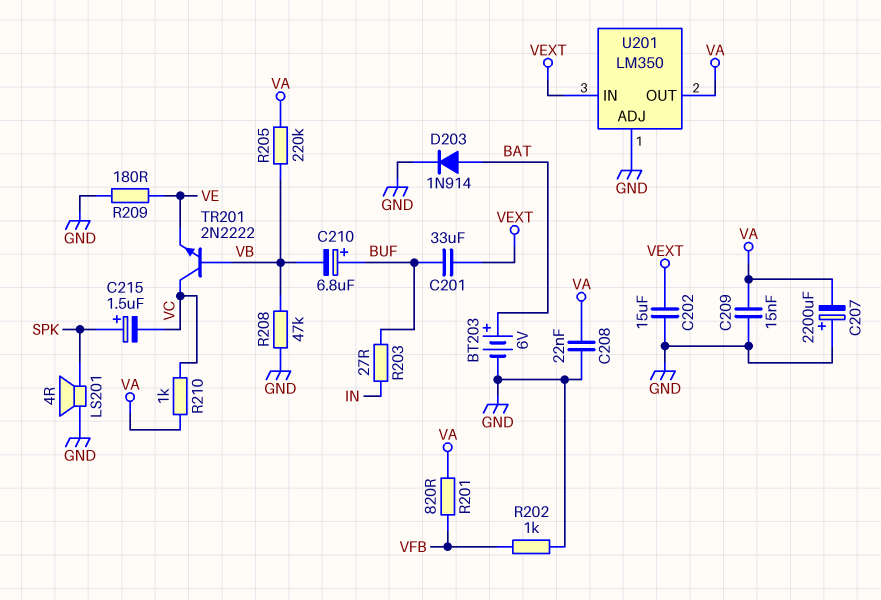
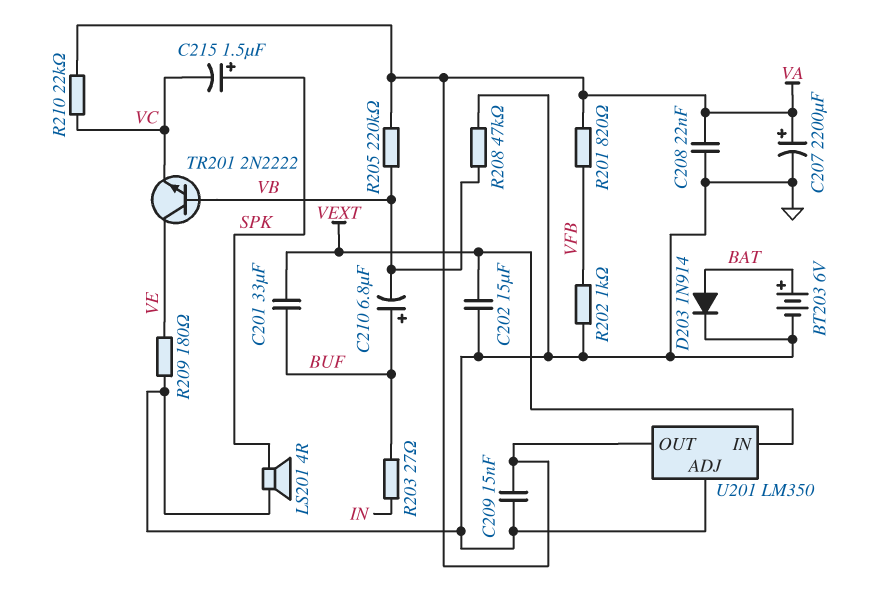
C207: 2200uF (plus GND, minus VA) -> 2200uF (plus VA, minus GND)
R210: 1k (VA, VC) -> 22k (VA, VC)
TR201: NPN 2N2222 (B VB, C VC, E VE) -> NPN 2N2222 (B VB, C VE, E VC)

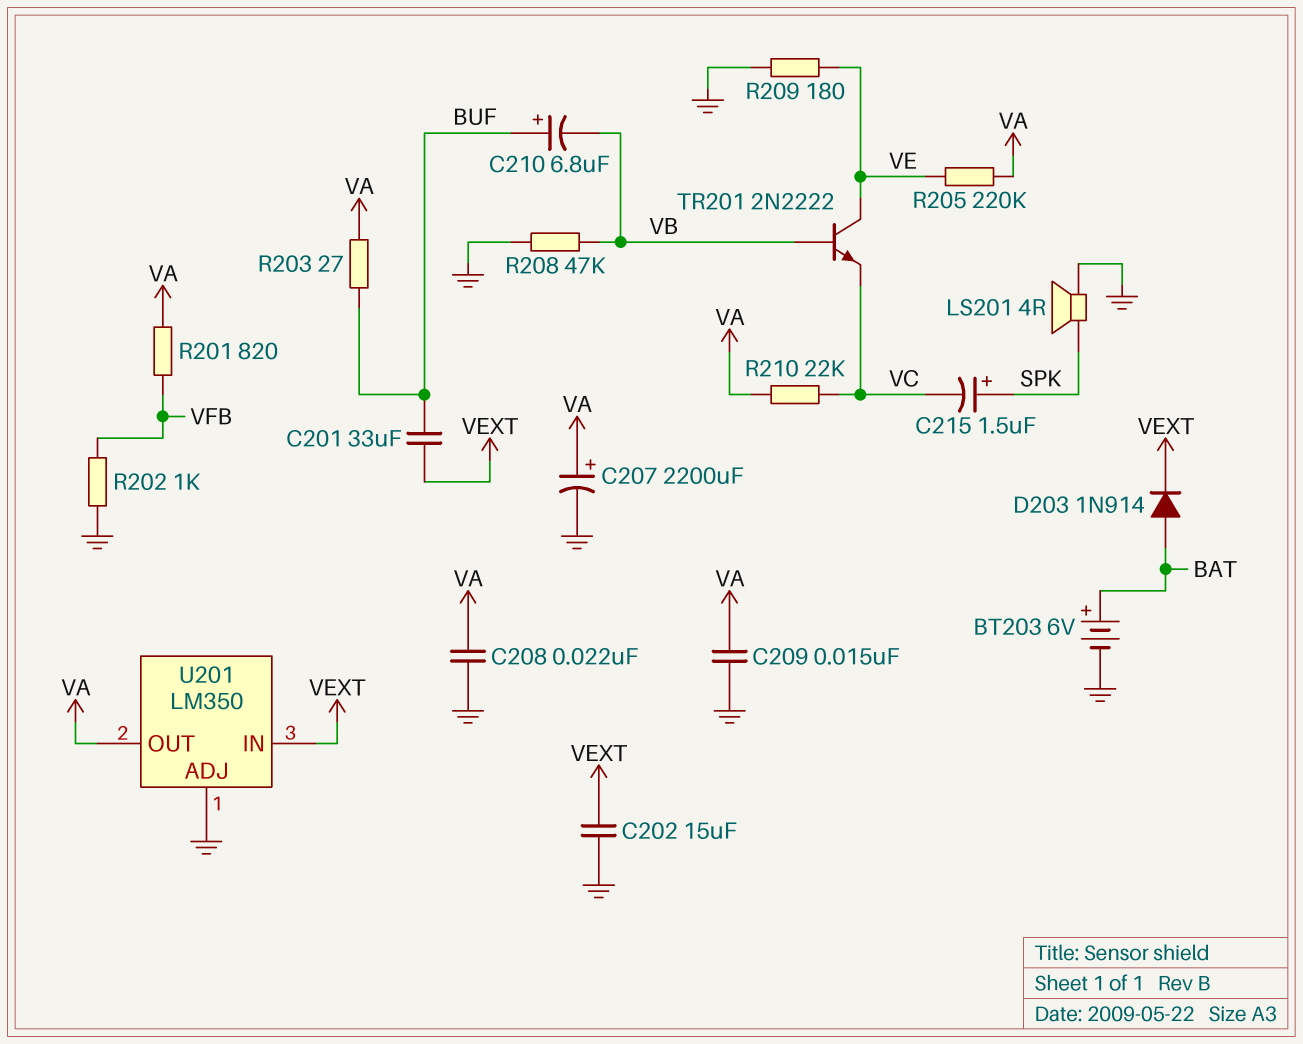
D203: diode 1N914 (A BAT, K GND) -> diode 1N914 (A BAT, K VEXT)
R203: 27 (BUF, IN) -> 27 (BUF, VA)
R205: 220k (VA, VB) -> 220k (VA, VE)

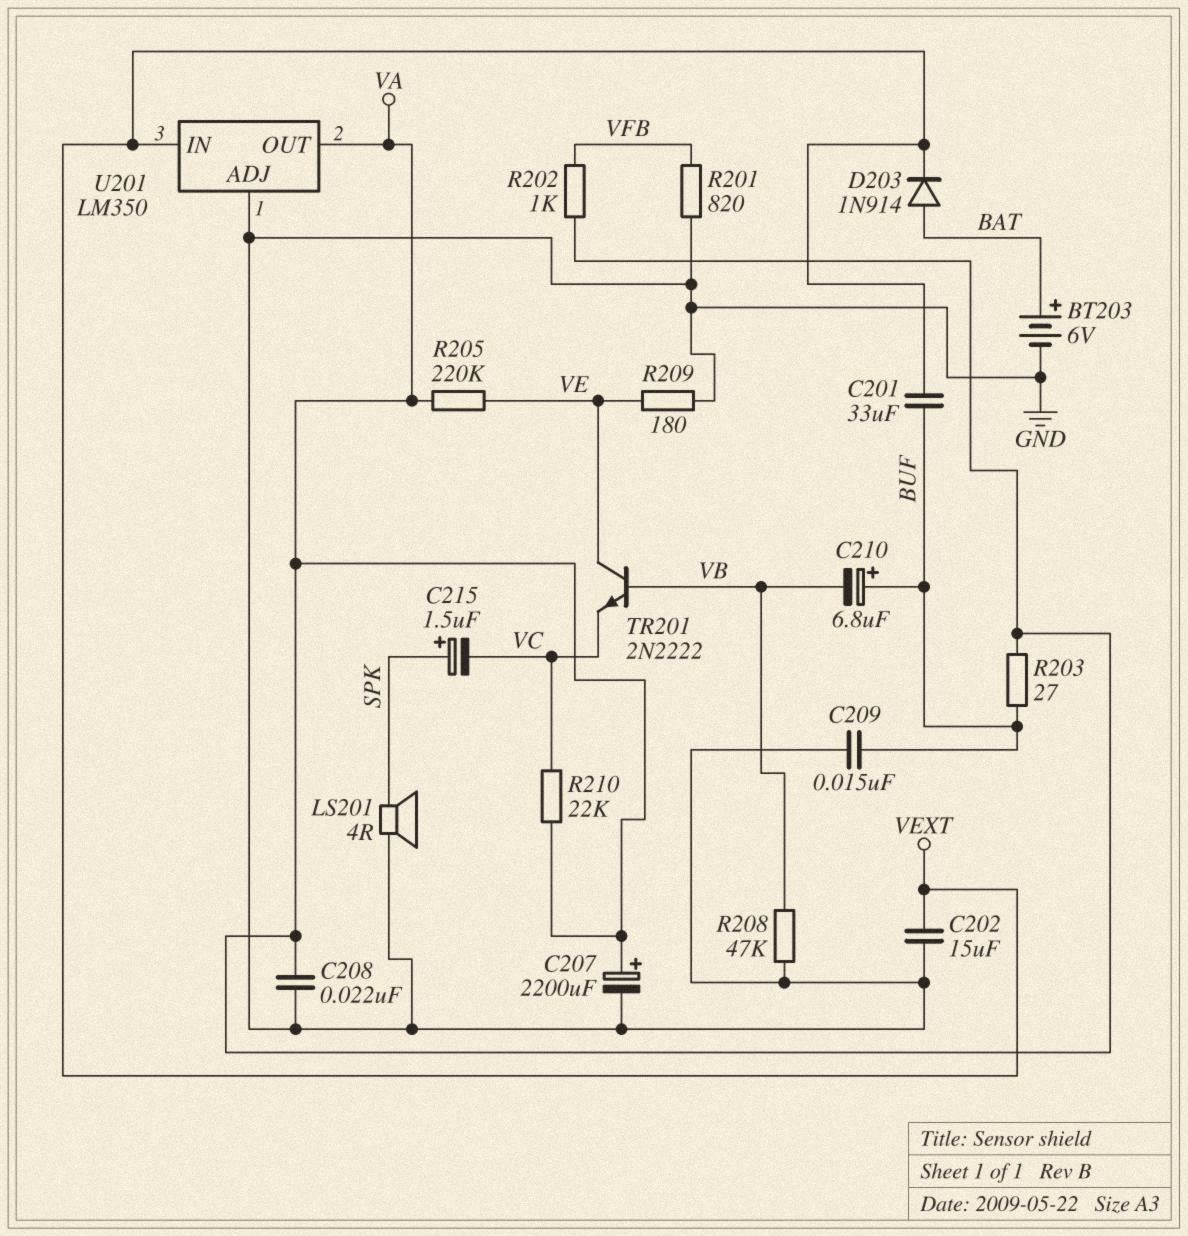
C209: 15nF (GND, VA) -> 15nF (BUF, GND)
R201: 820 (VA, VFB) -> 820 (GND, VFB)
R202: 1k (GND, VFB) -> 1k (VA, VFB)

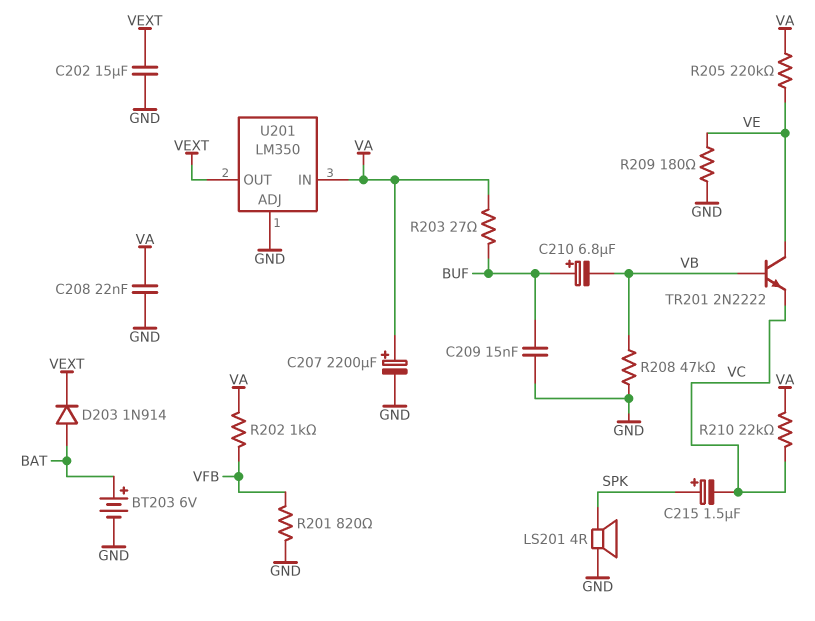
C201: 33uF (BUF, VEXT) -> none
U201 pin IN: VEXT -> VA
U201 pin OUT: VA -> VEXT

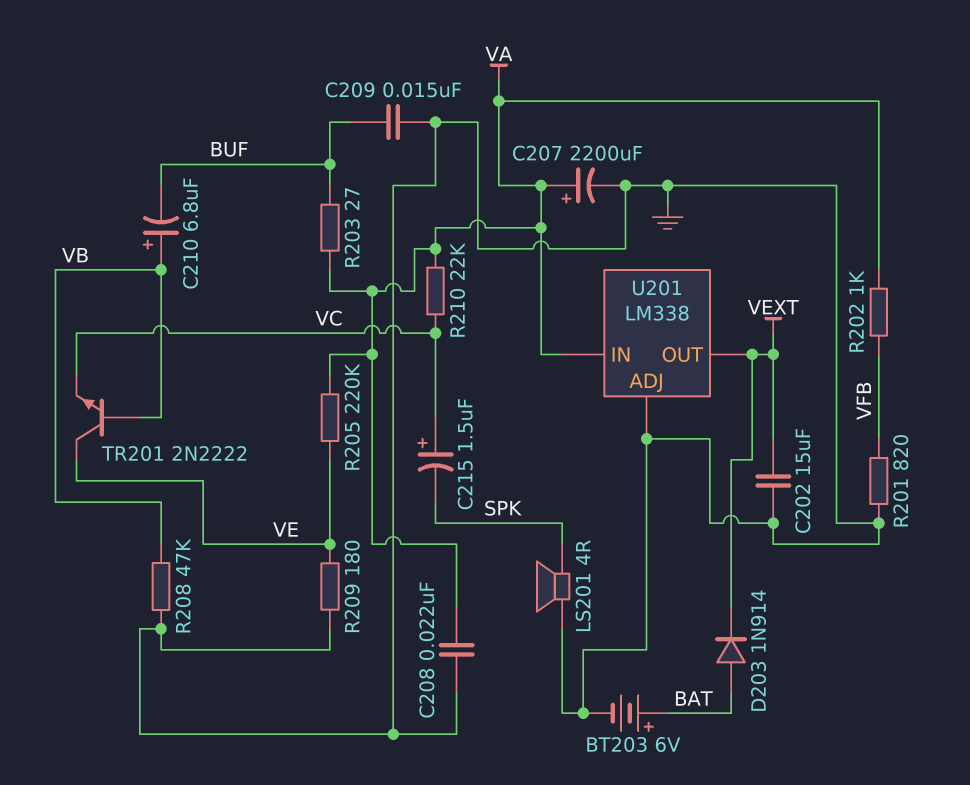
C210: 6.8uF (plus BUF, minus VB) -> 6.8uF (plus VB, minus BUF)
C215: 1.5uF (plus SPK, minus VC) -> 1.5uF (plus VC, minus SPK)
U201: LM350 -> LM338

